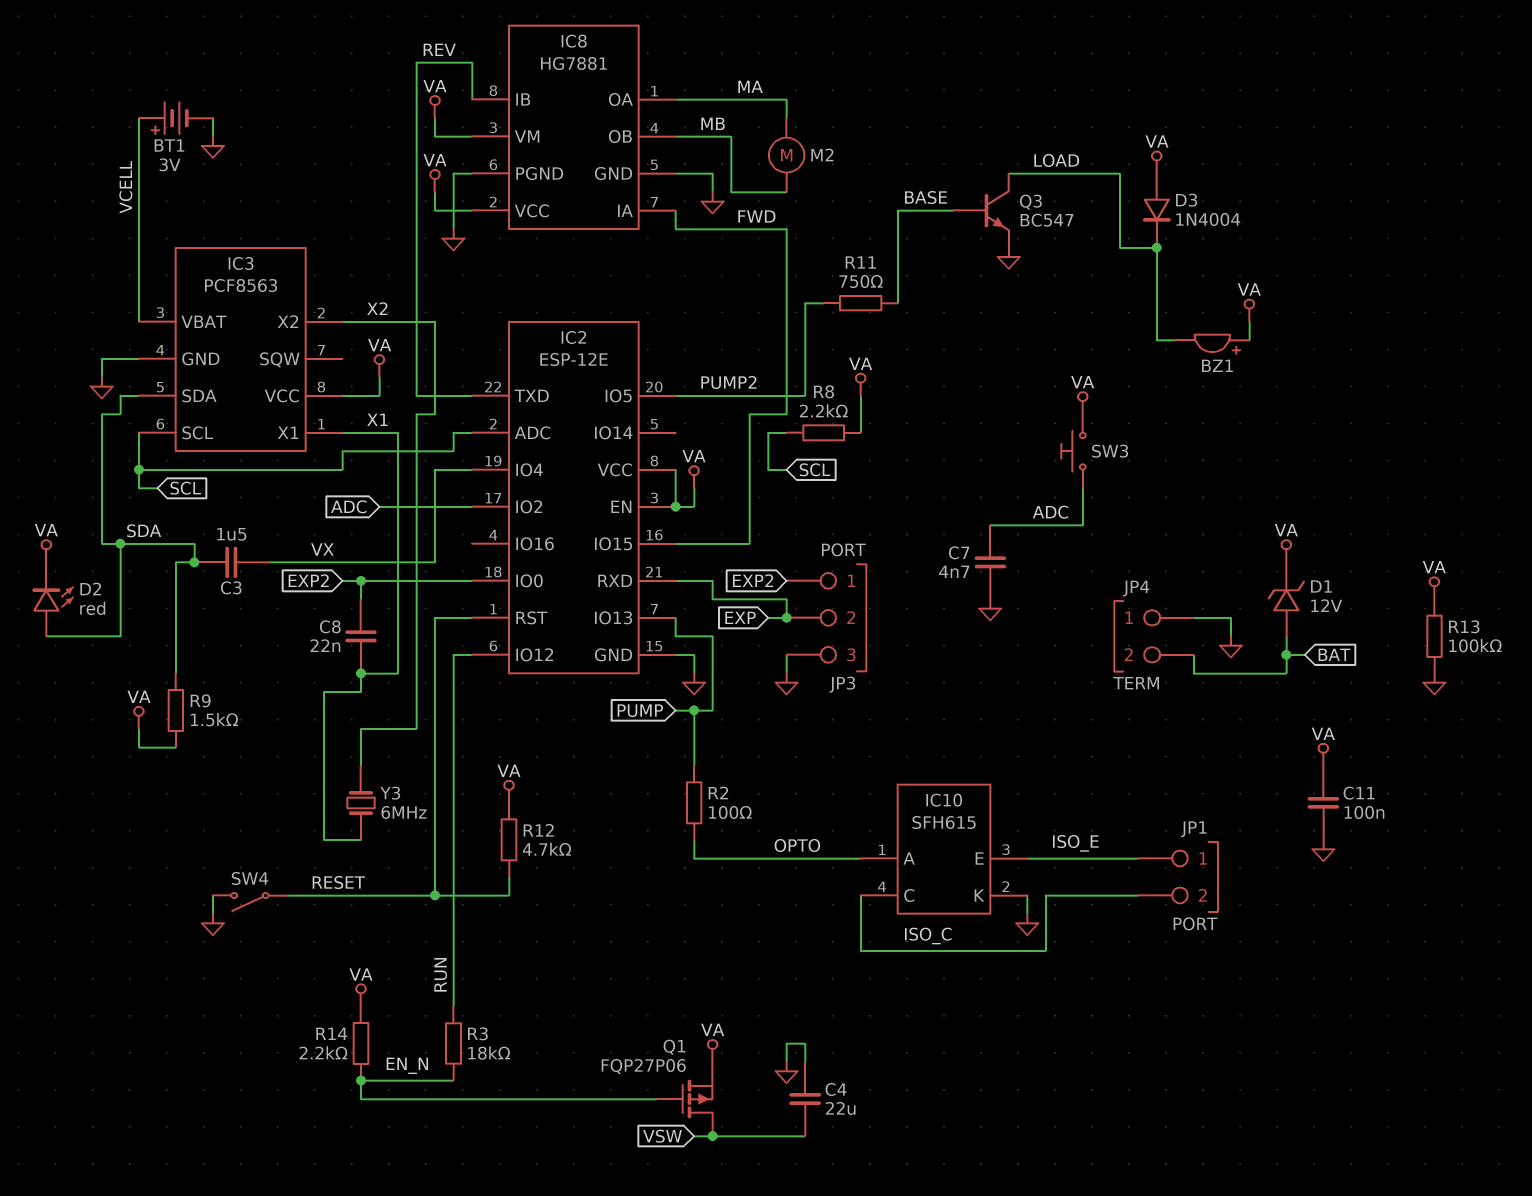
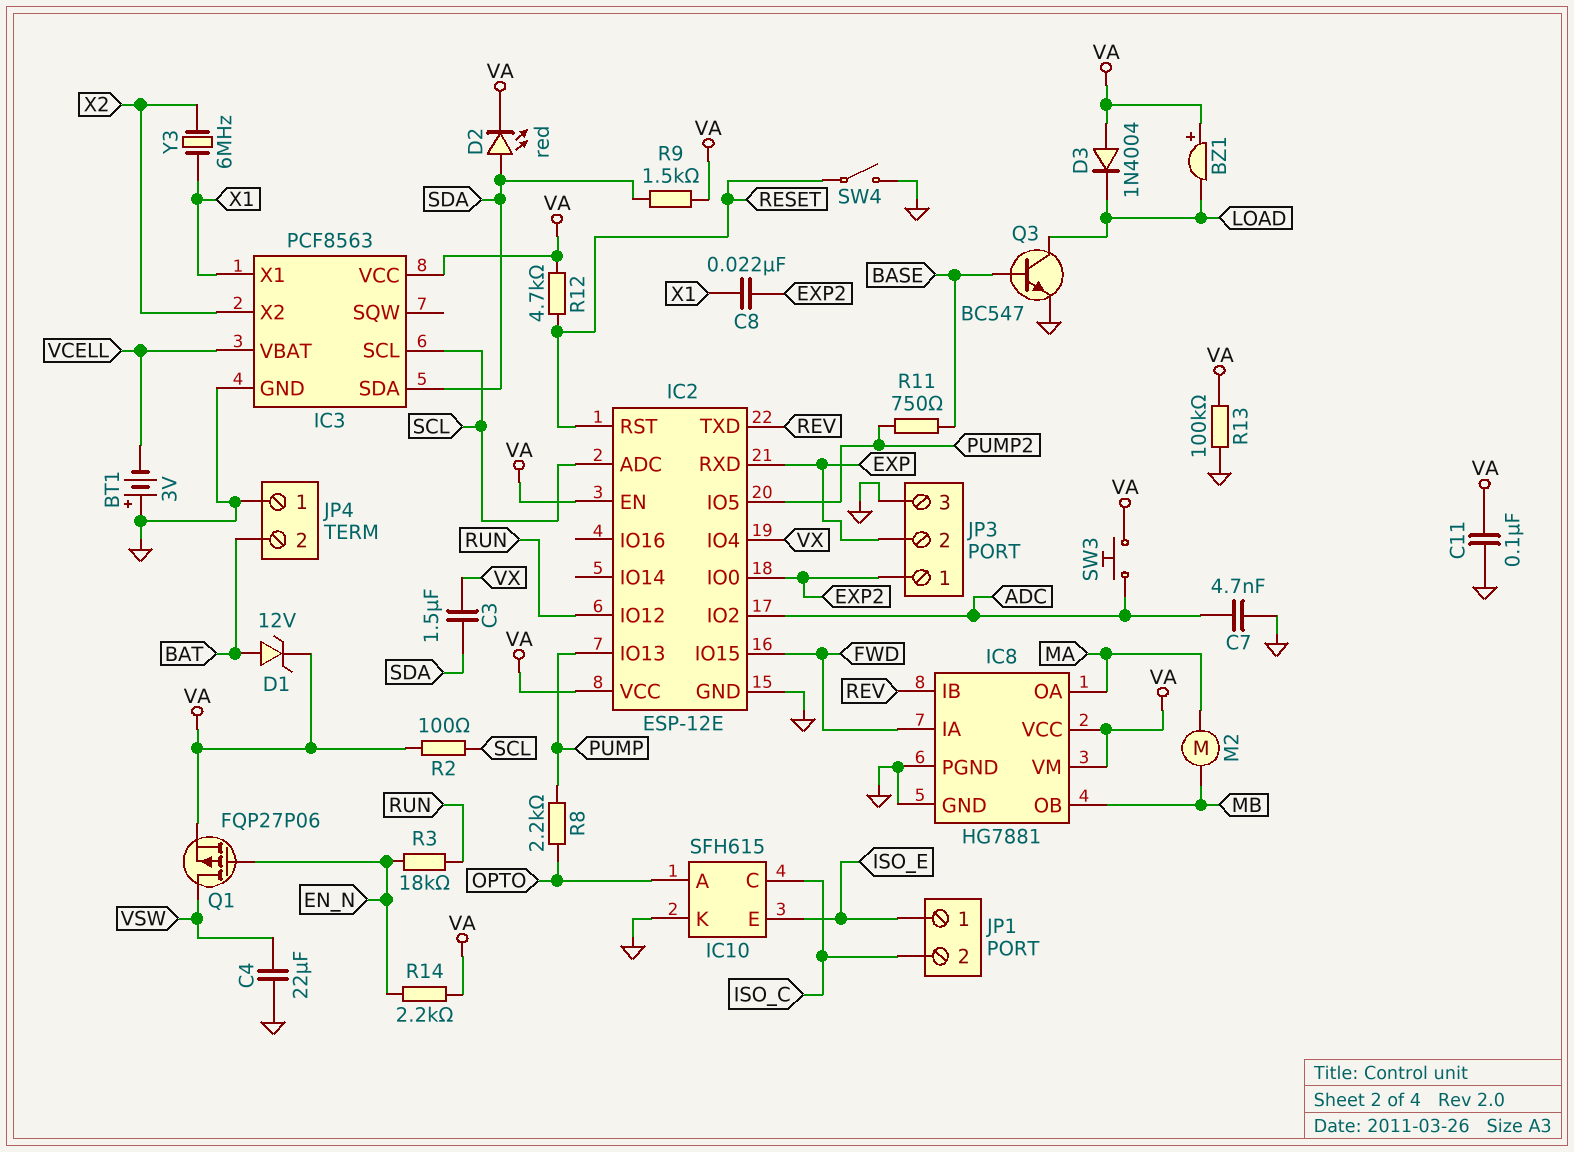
BT1: 3V (plus VCELL, minus GND) -> 3V (plus GND, minus VCELL)
R2: 100 (OPTO, PUMP) -> 100 (SCL, VA)
R8: 2.2k (SCL, VA) -> 2.2k (OPTO, PUMP)

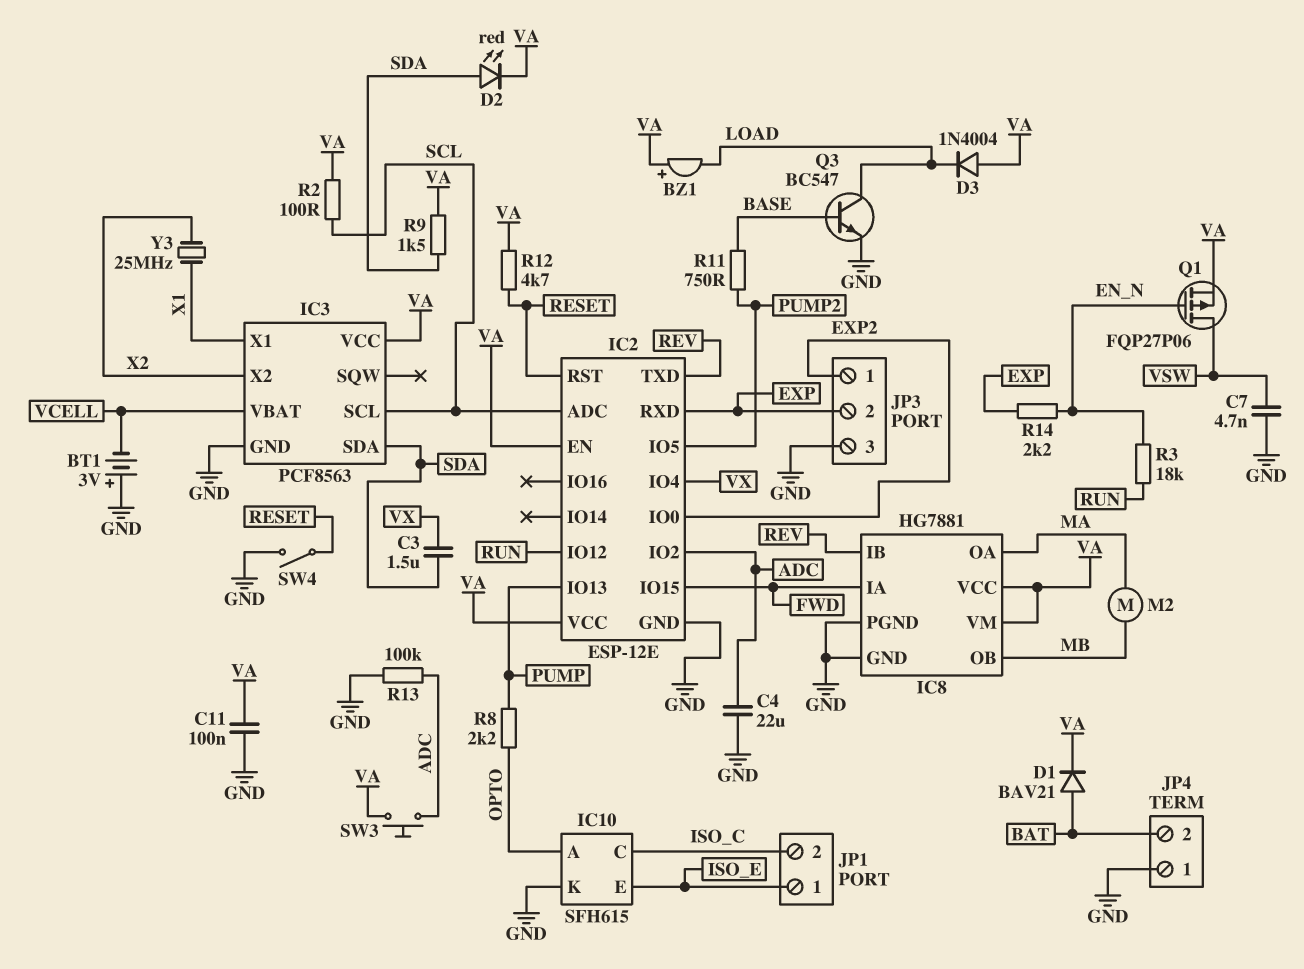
C4: 22uF (GND, VSW) -> 22uF (ADC, GND)
C7: 4.7nF (ADC, GND) -> 4.7nF (GND, VSW)
C8: 22nF (EXP2, X1) -> none
D1: zener 12V (A BAT, K VA) -> diode BAV21 (A BAT, K VA)
R13: 100k (GND, VA) -> 100k (ADC, GND)
R14: 2.2k (EN_N, VA) -> 2.2k (EN_N, EXP)
Y3: 6MHz (X1, X2) -> 25MHz (X1, X2)

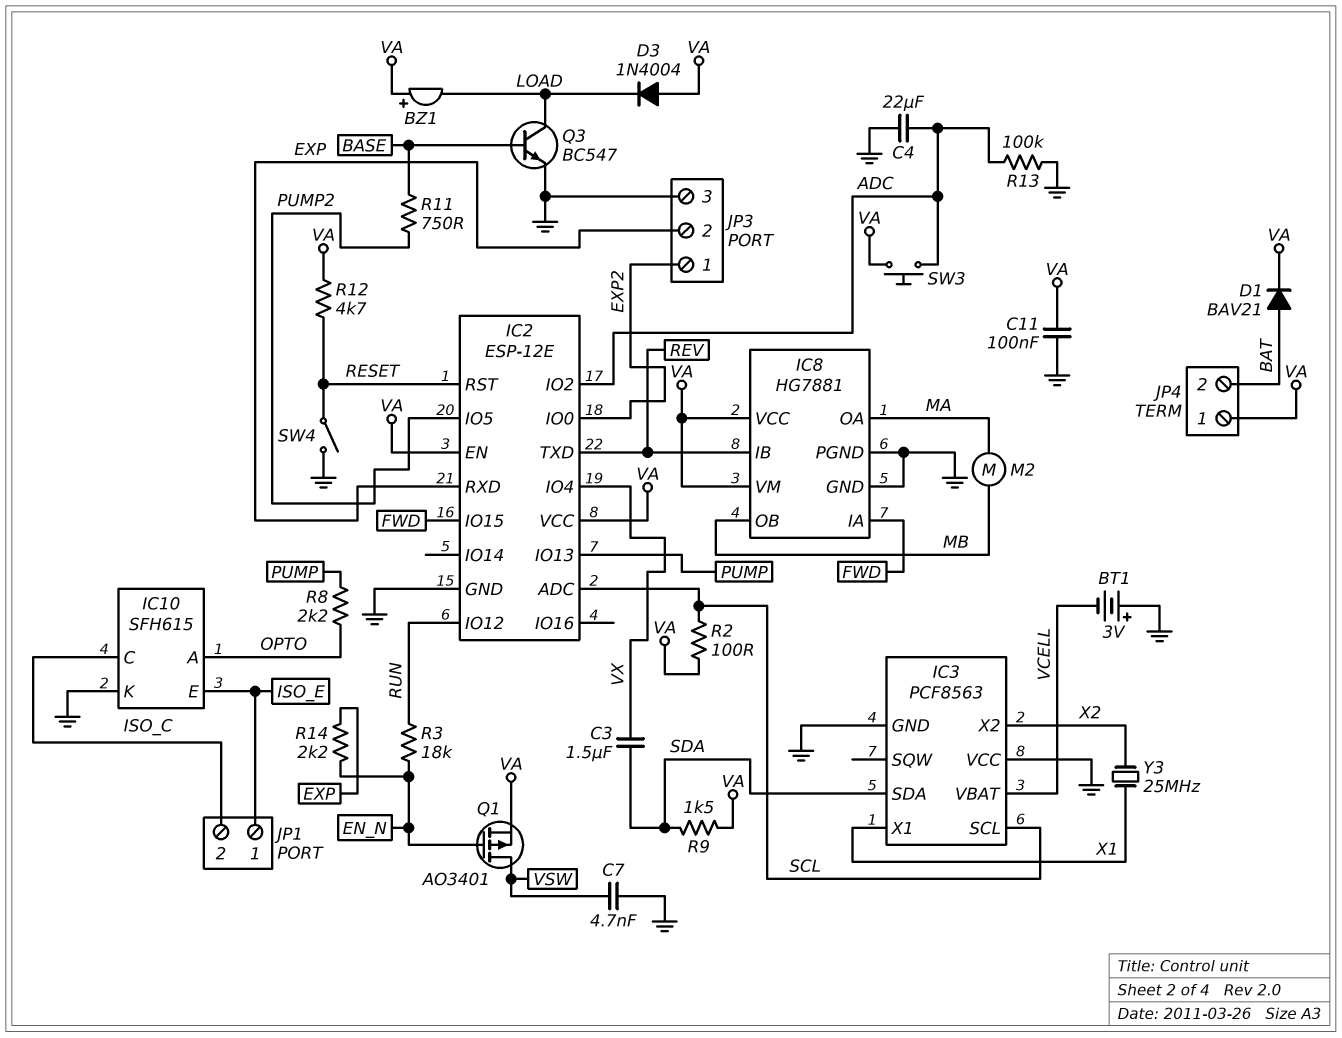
D2: LED red (A SDA, K VA) -> none
IC3 pin VCC: VA -> GND
JP4 pin 1: GND -> VA
Q1: PMOS FQP27P06 (G EN_N, D VSW, S VA) -> PMOS AO3401 (G EN_N, D VSW, S VA)

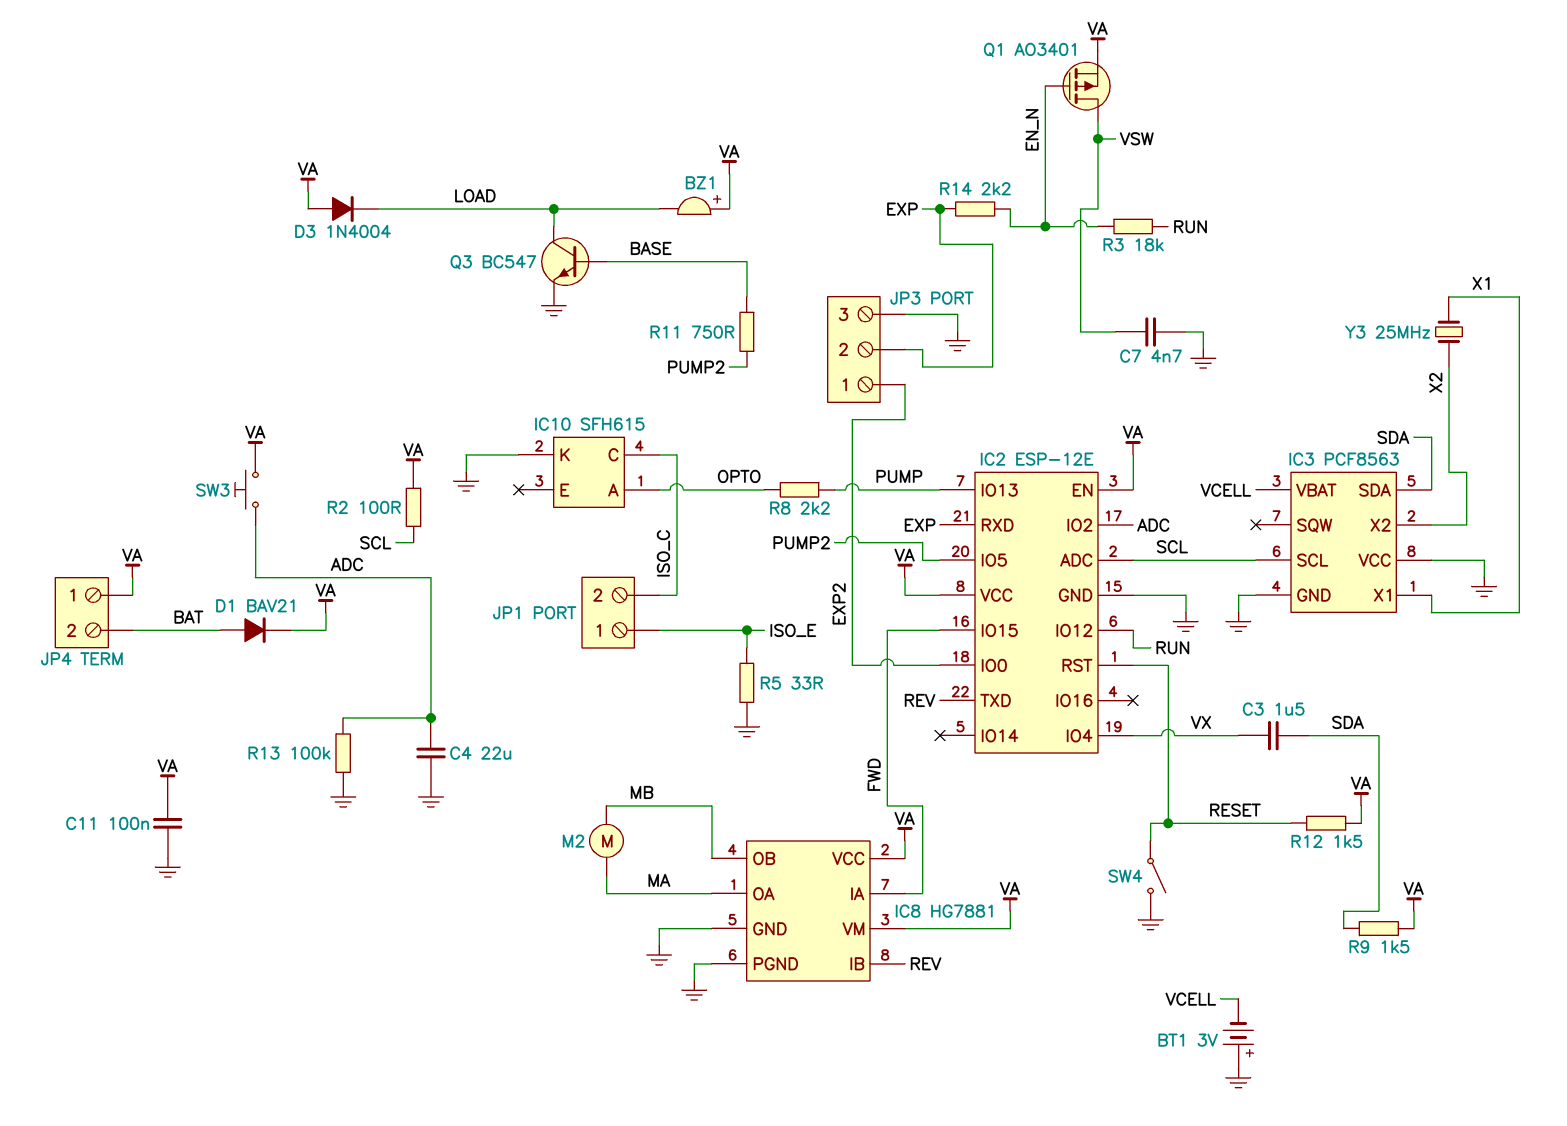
IC10 pin E: ISO_E -> none
R5: none -> 33 (GND, ISO_E)
R12: 4.7k (RESET, VA) -> 1.5k (RESET, VA)

